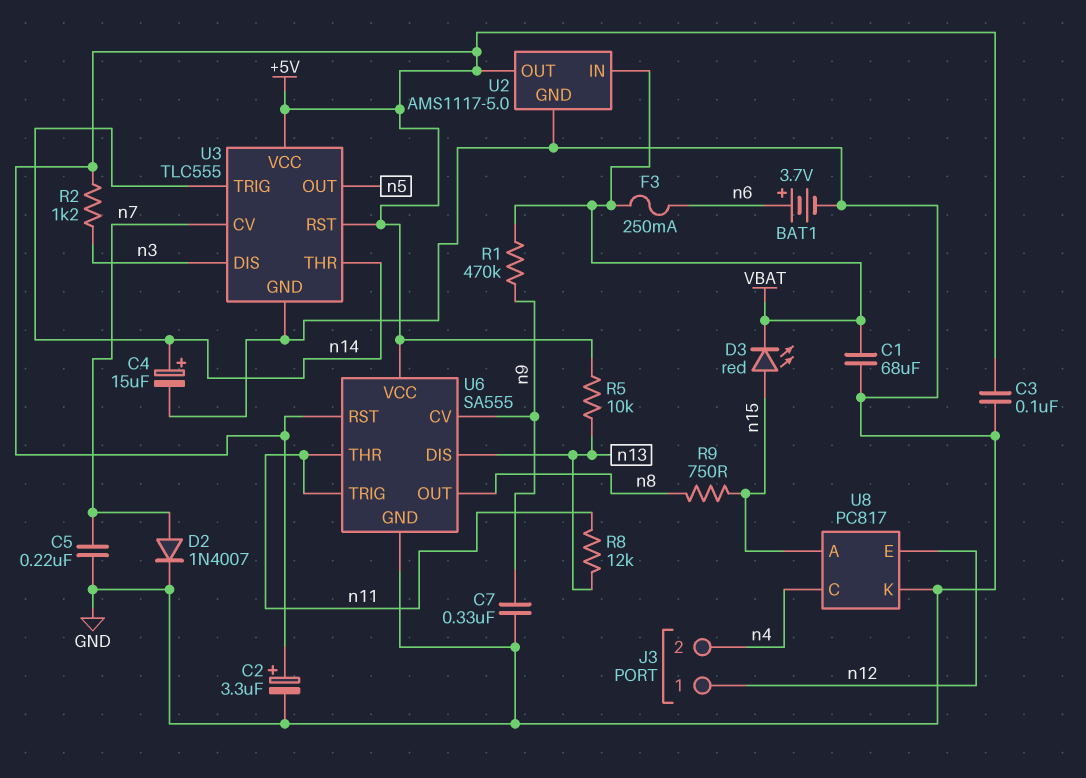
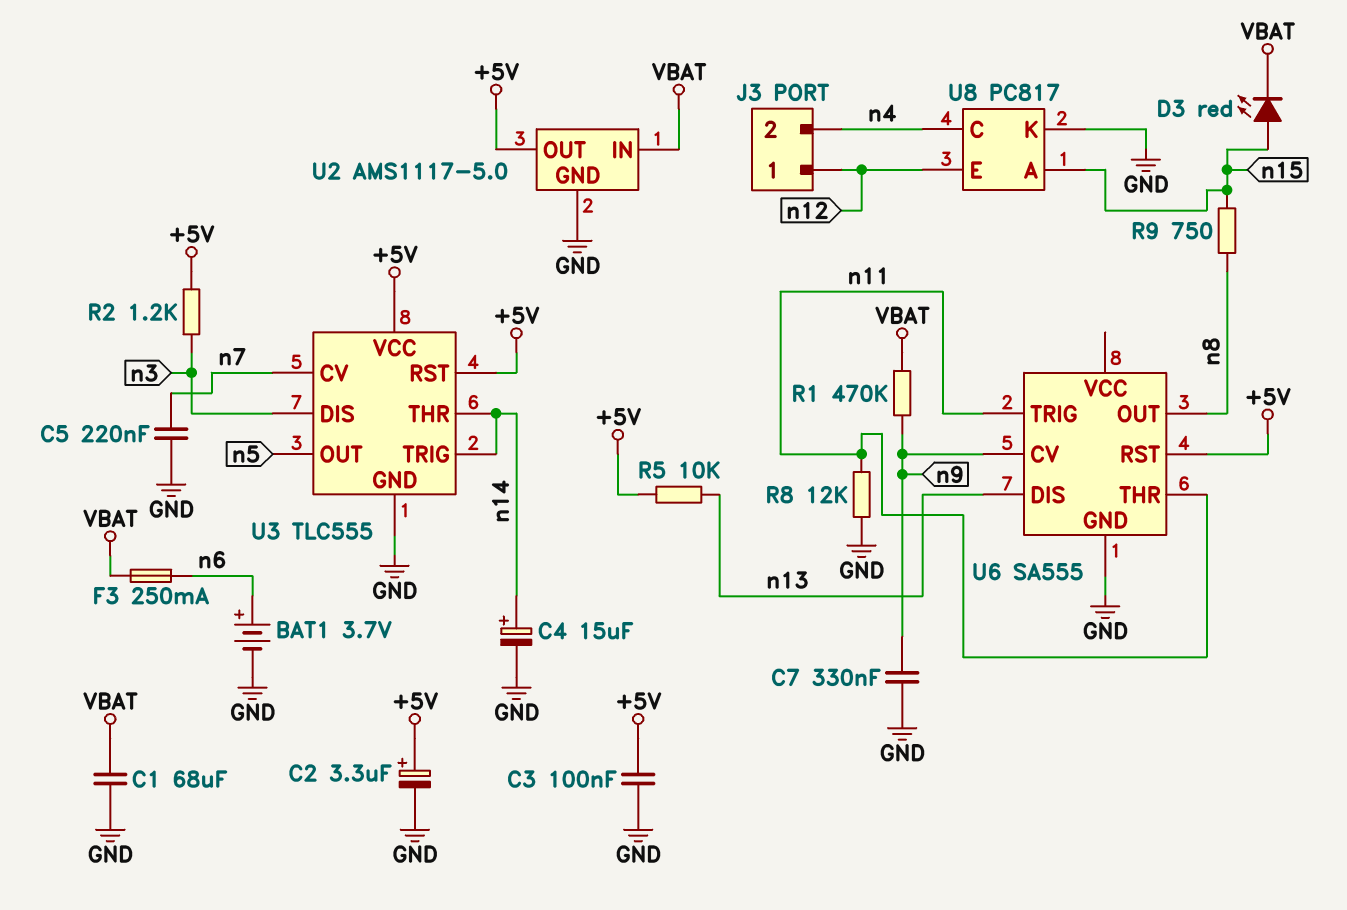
D2: diode 1N4007 (A n7, K GND) -> none
R8: 12k (n11, n13) -> 12k (GND, n11)
U6 pin VCC: +5V -> none

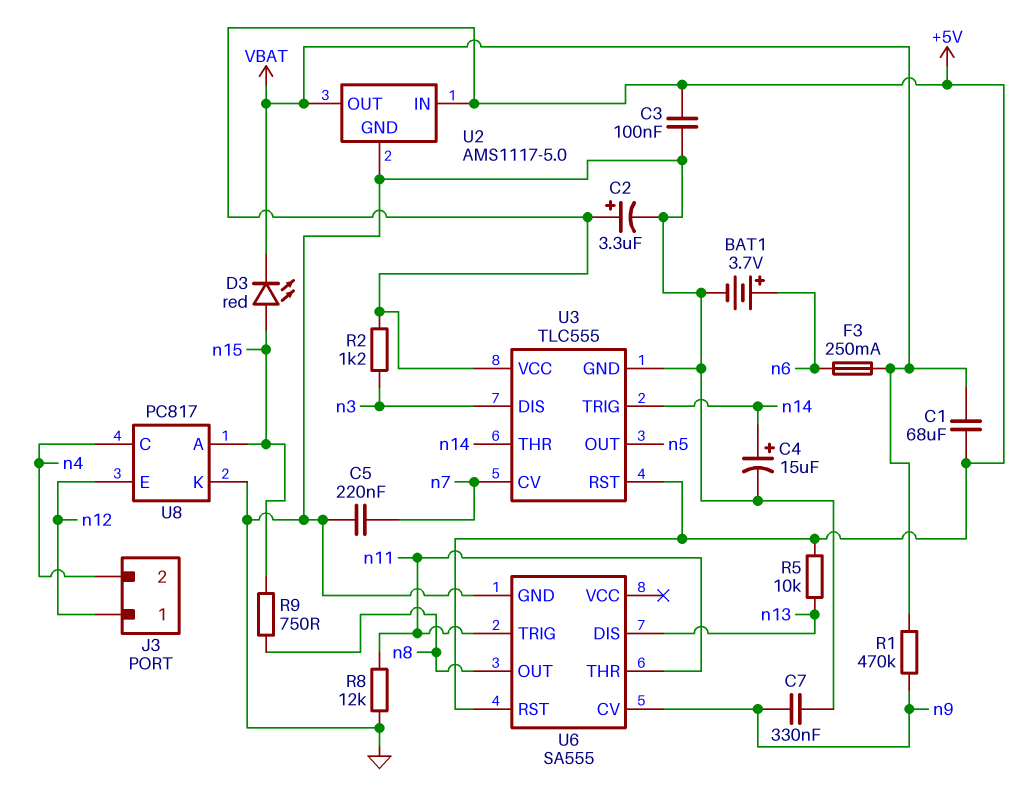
C1: 68uF (GND, VBAT) -> 68uF (+5V, VBAT)
U2 pin IN: VBAT -> +5V
U2 pin OUT: +5V -> VBAT

